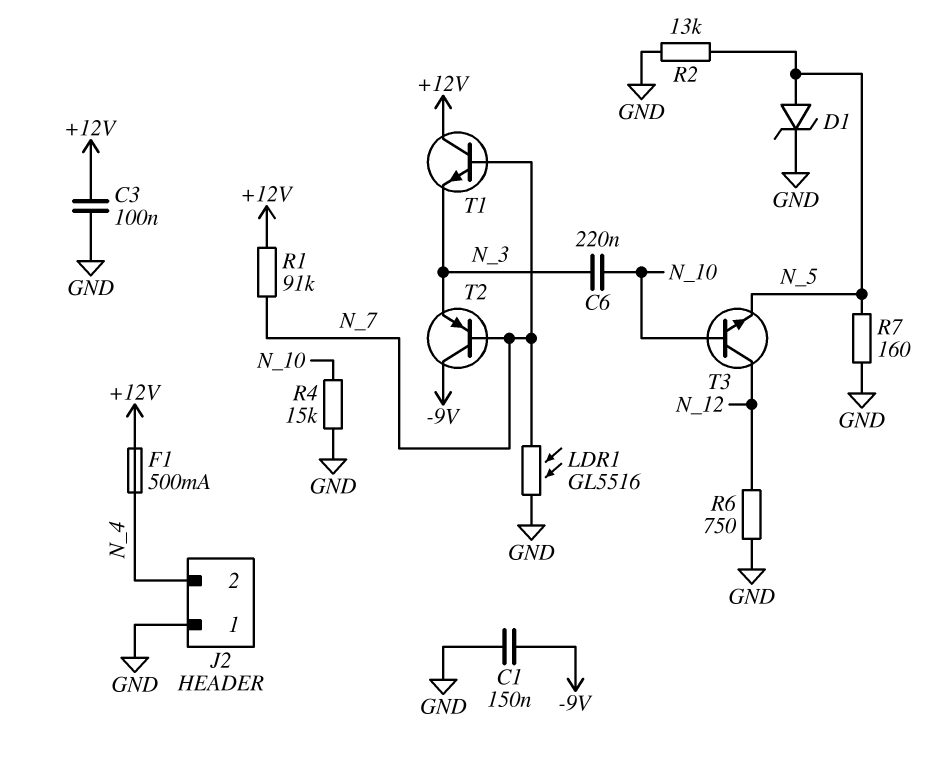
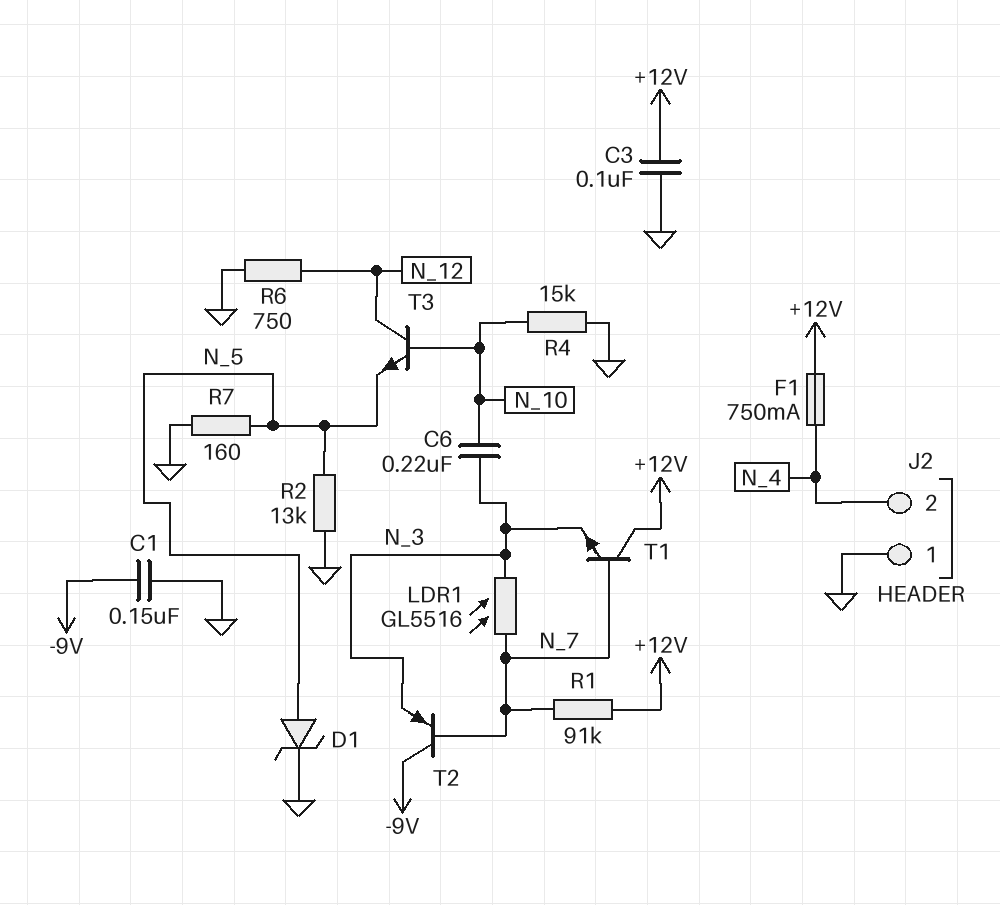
F1: 500mA (+12V, N_4) -> 750mA (+12V, N_4)
LDR1: GL5516 (GND, N_7) -> GL5516 (N_3, N_7)

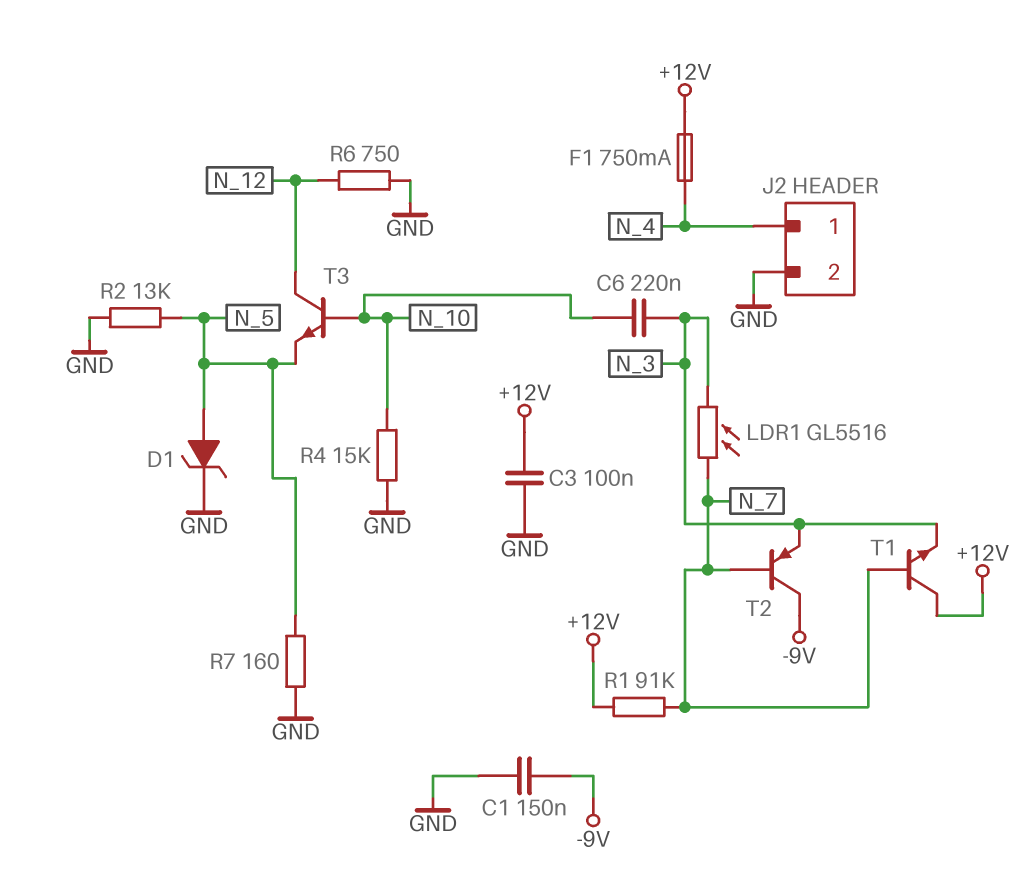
J2 pin 1: GND -> N_4
J2 pin 2: N_4 -> GND

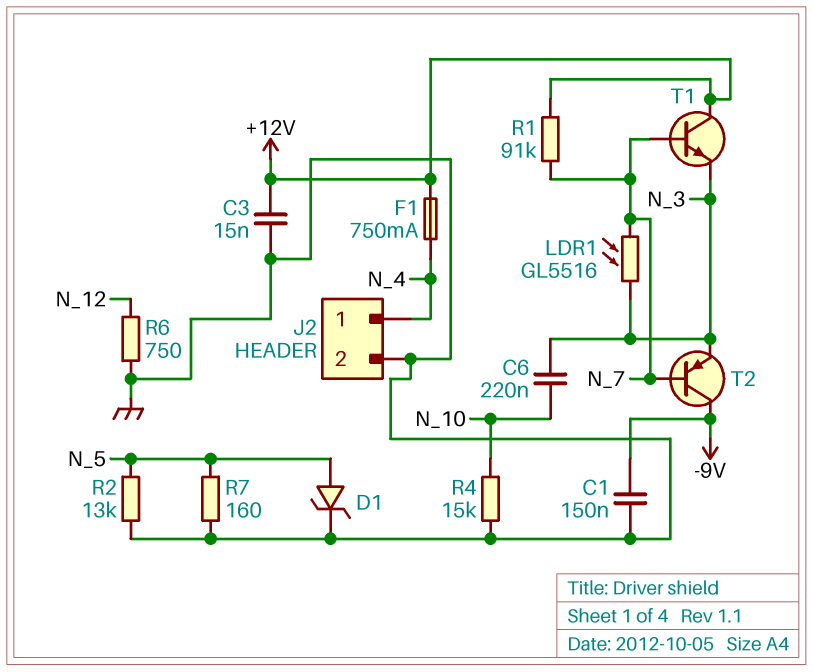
C3: 100nF (+12V, GND) -> 15nF (+12V, GND)
T3: NPN (B N_10, C N_12, E N_5) -> none

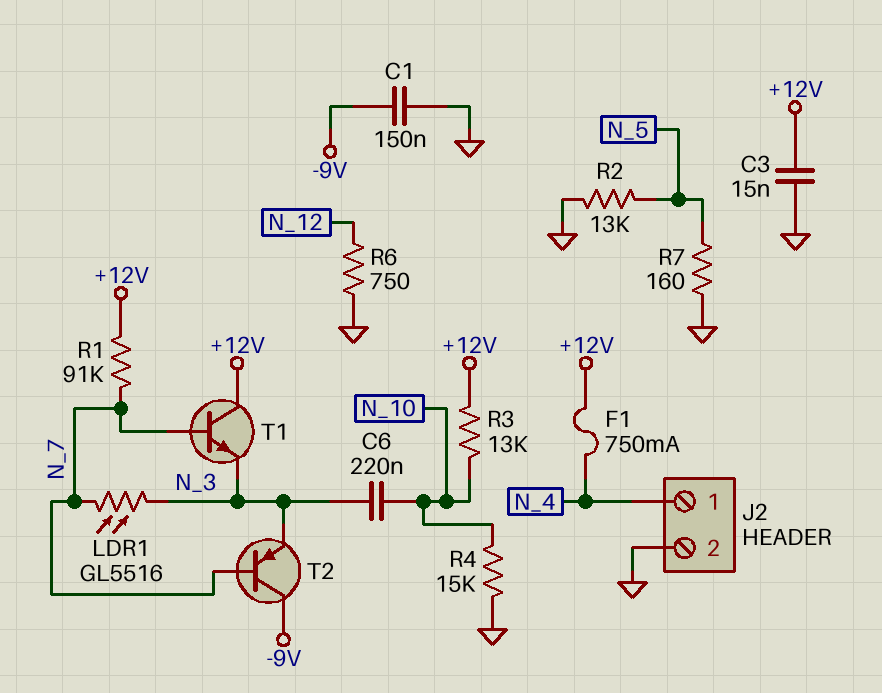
D1: zener (A N_5, K GND) -> none
R3: none -> 13k (+12V, N_10)

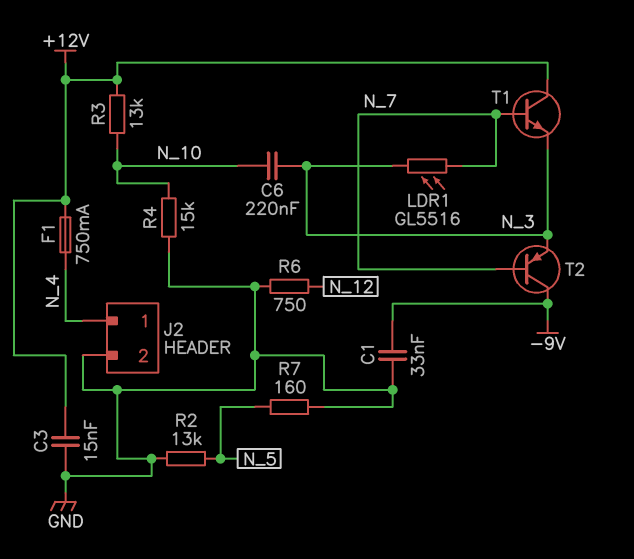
C1: 150nF (-9V, GND) -> 33nF (-9V, GND)
R1: 91k (+12V, N_7) -> none

